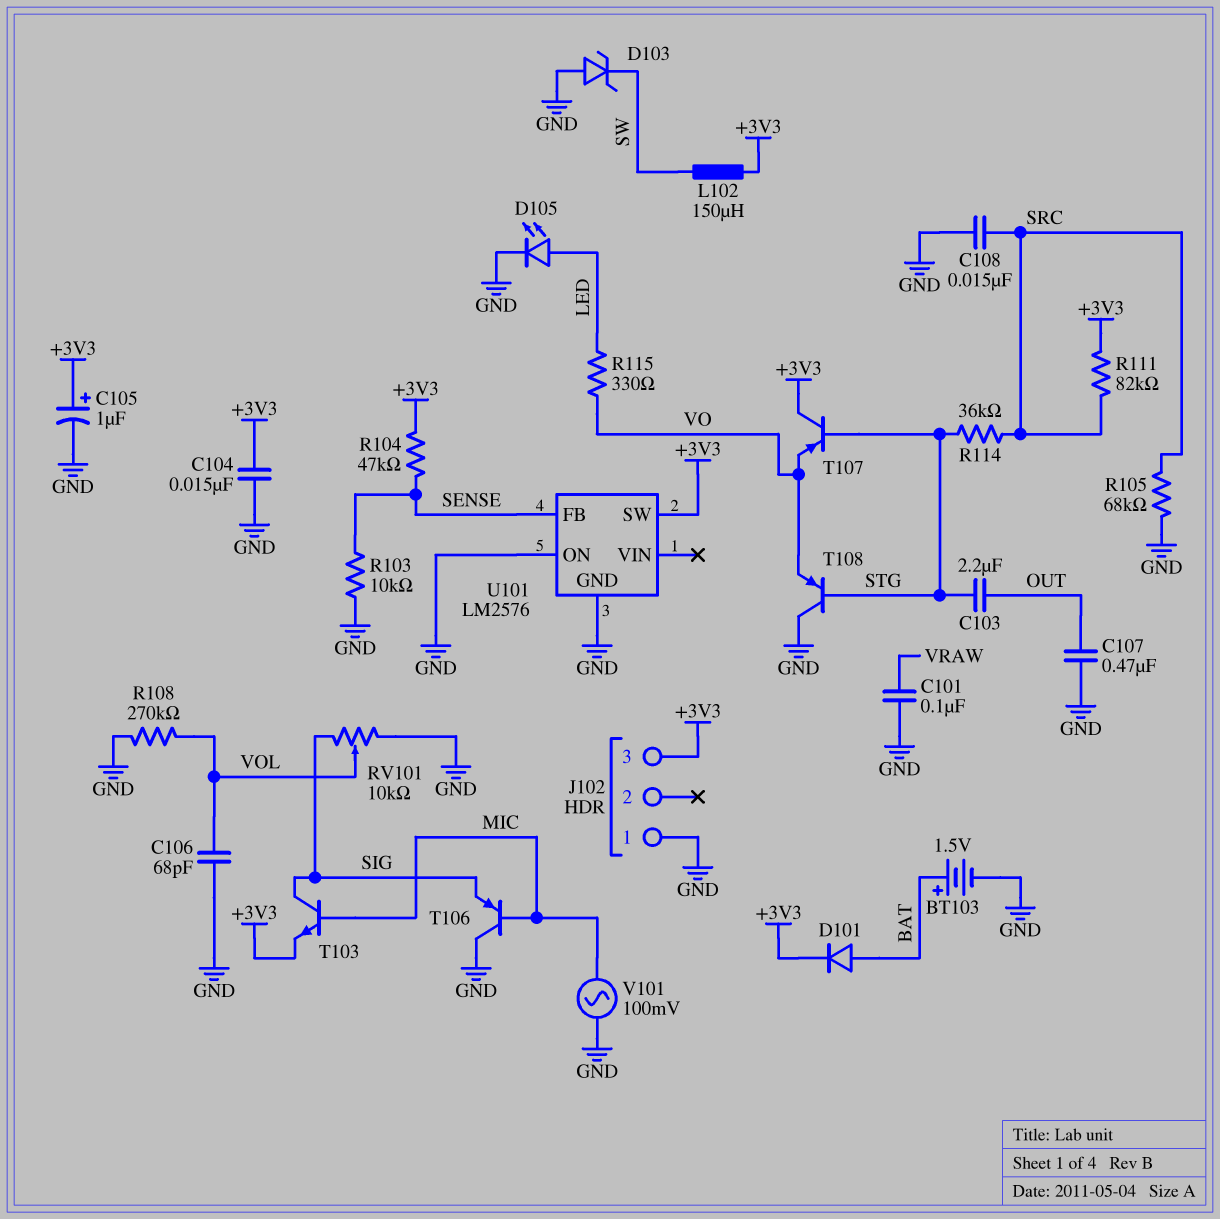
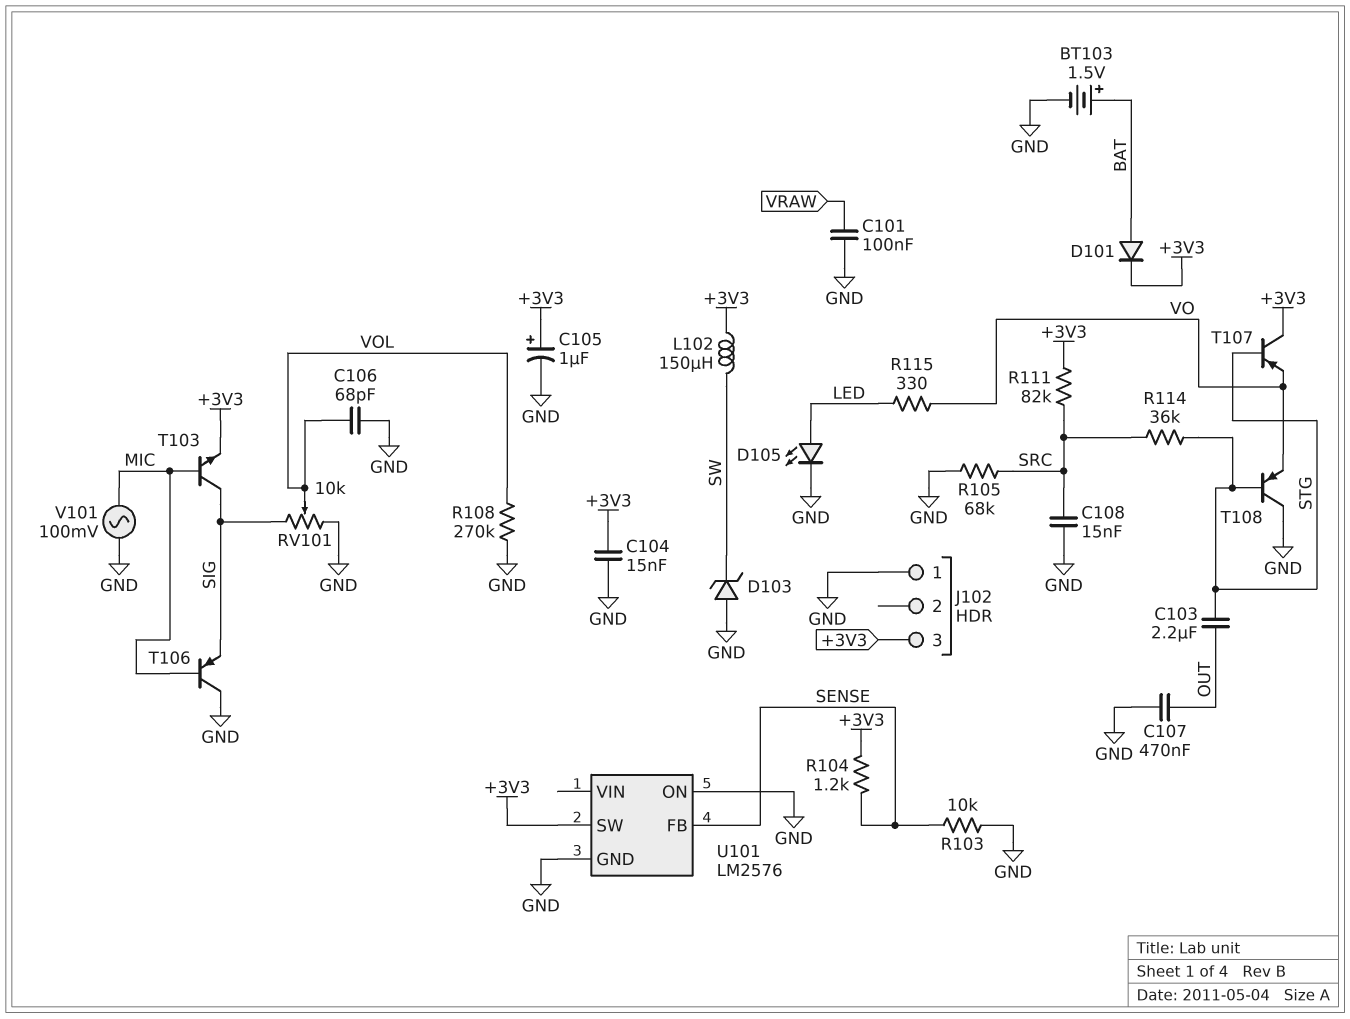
R104: 47k (+3V3, SENSE) -> 1.2k (+3V3, SENSE)

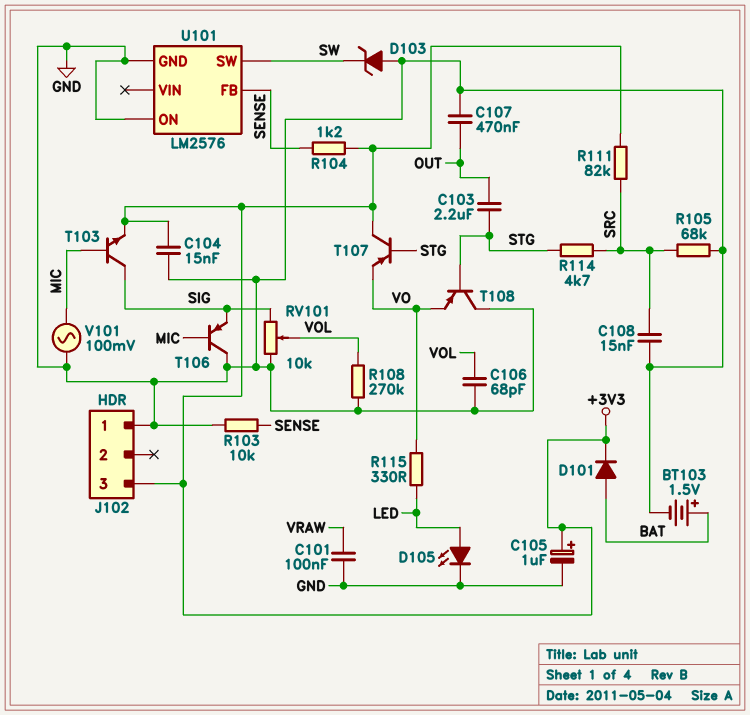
L102: 150uH (+3V3, SW) -> none
R114: 36k (SRC, STG) -> 4.7k (SRC, STG)
U101 pin SW: +3V3 -> SW

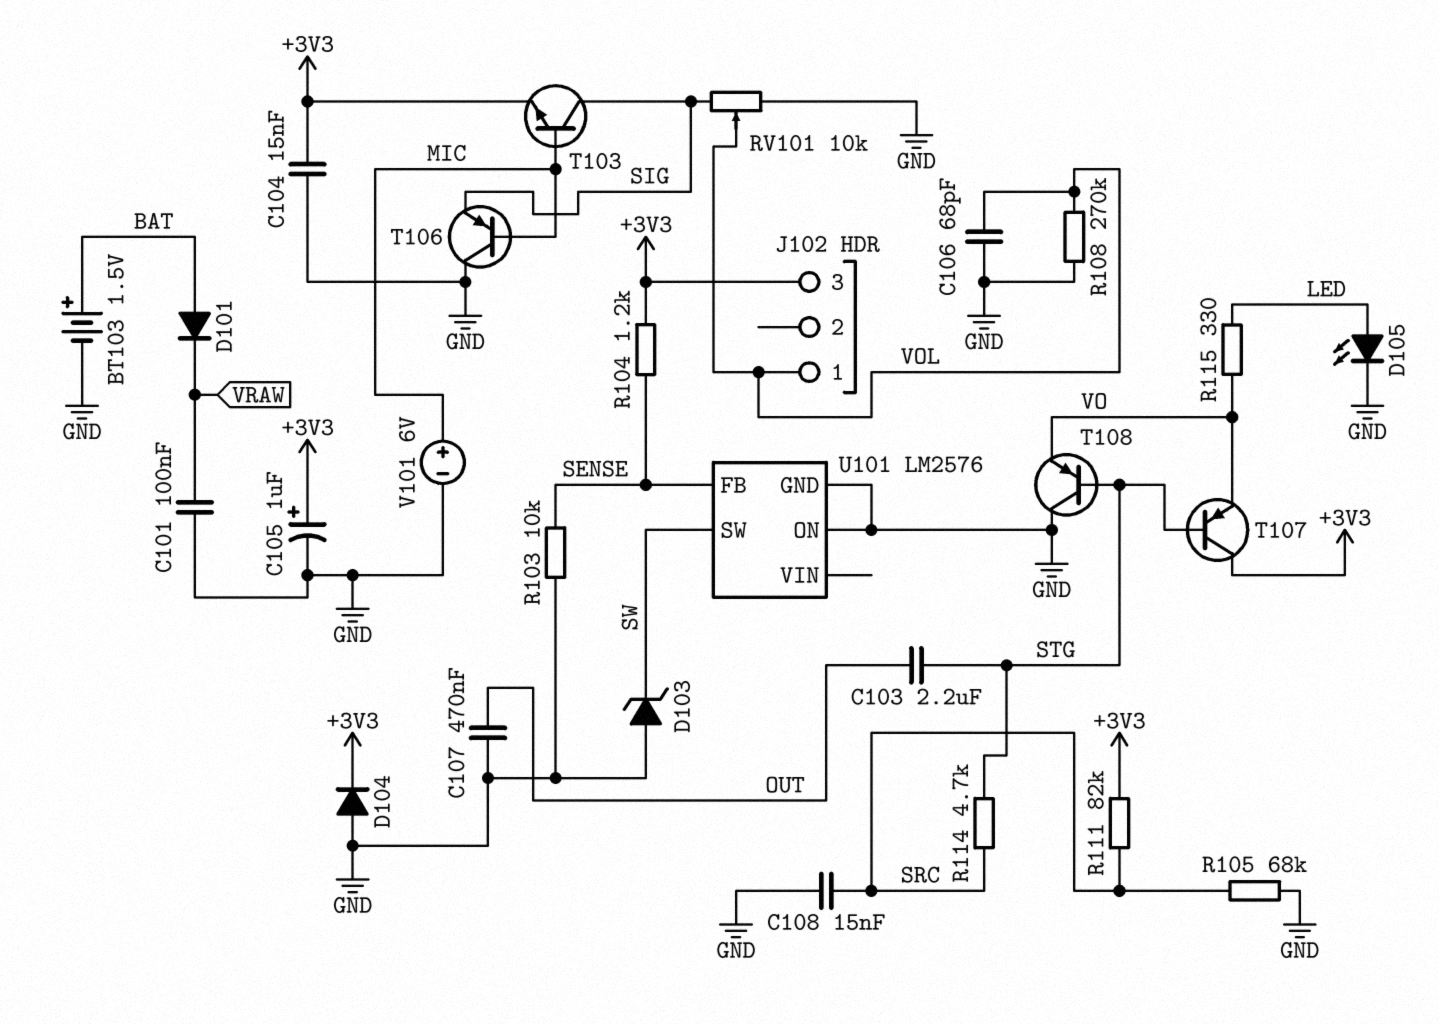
D101: diode (A BAT, K +3V3) -> diode (A BAT, K VRAW)
D104: none -> diode (A GND, K +3V3)
J102 pin 1: GND -> VOL
V101: AC 100mV (GND, MIC) -> 6V (plus MIC, minus GND)

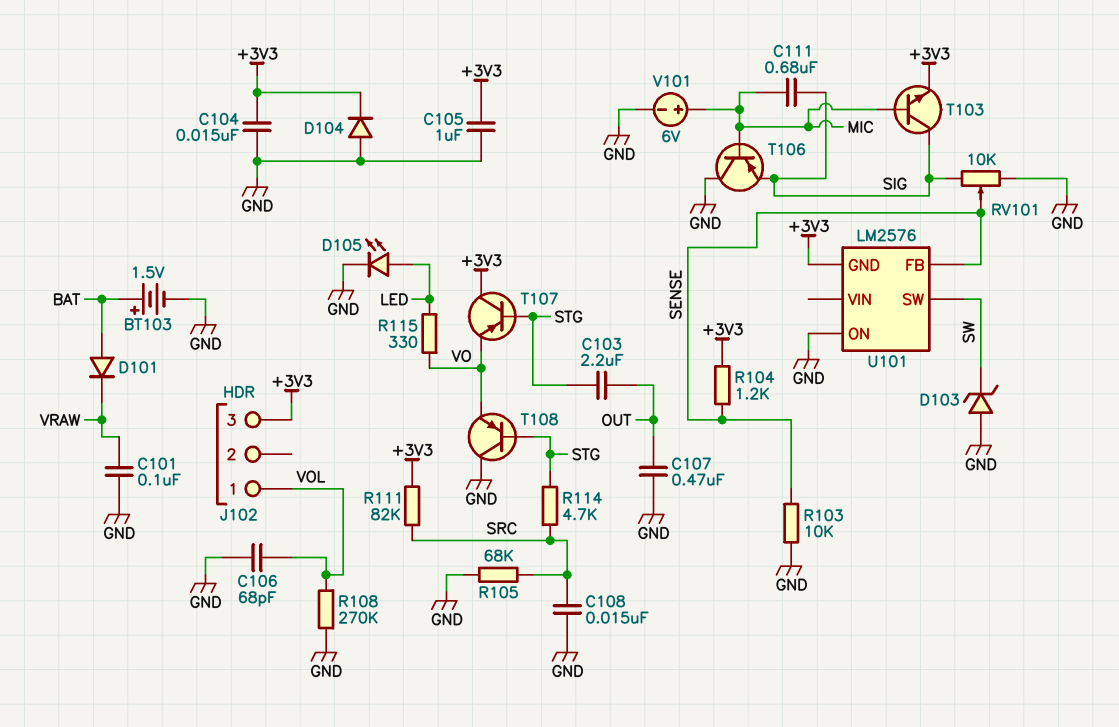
C105: 1uF (plus +3V3, minus GND) -> 1uF (+3V3, GND)
C111: none -> 680nF (MIC, SIG)
RV101: 10k (GND, SIG, wiper VOL) -> 10k (GND, SIG, wiper SENSE)
U101 pin GND: GND -> +3V3

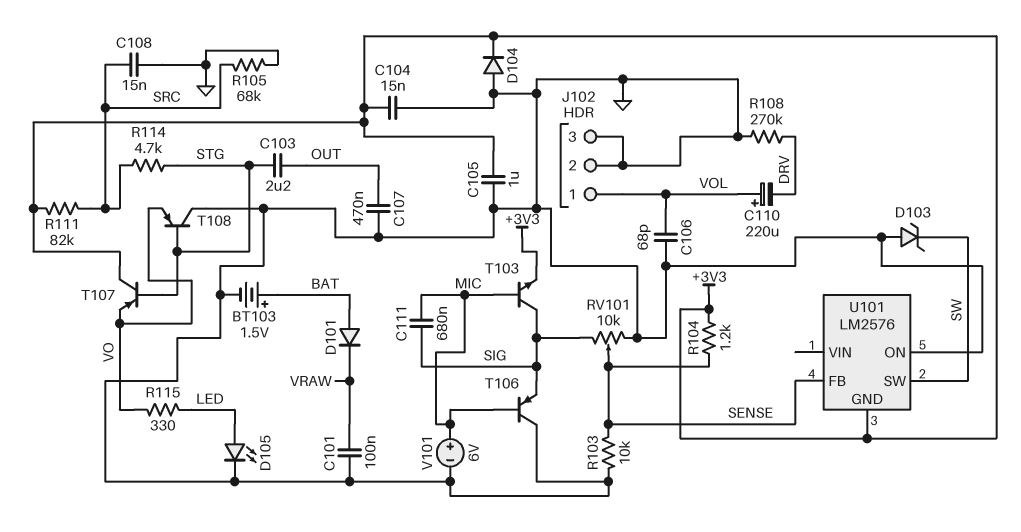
C110: none -> 220uF (plus VOL, minus DRV)
J102 pin 2: none -> GND
J102 pin 3: +3V3 -> GND
R108: 270k (GND, VOL) -> 270k (DRV, GND)

